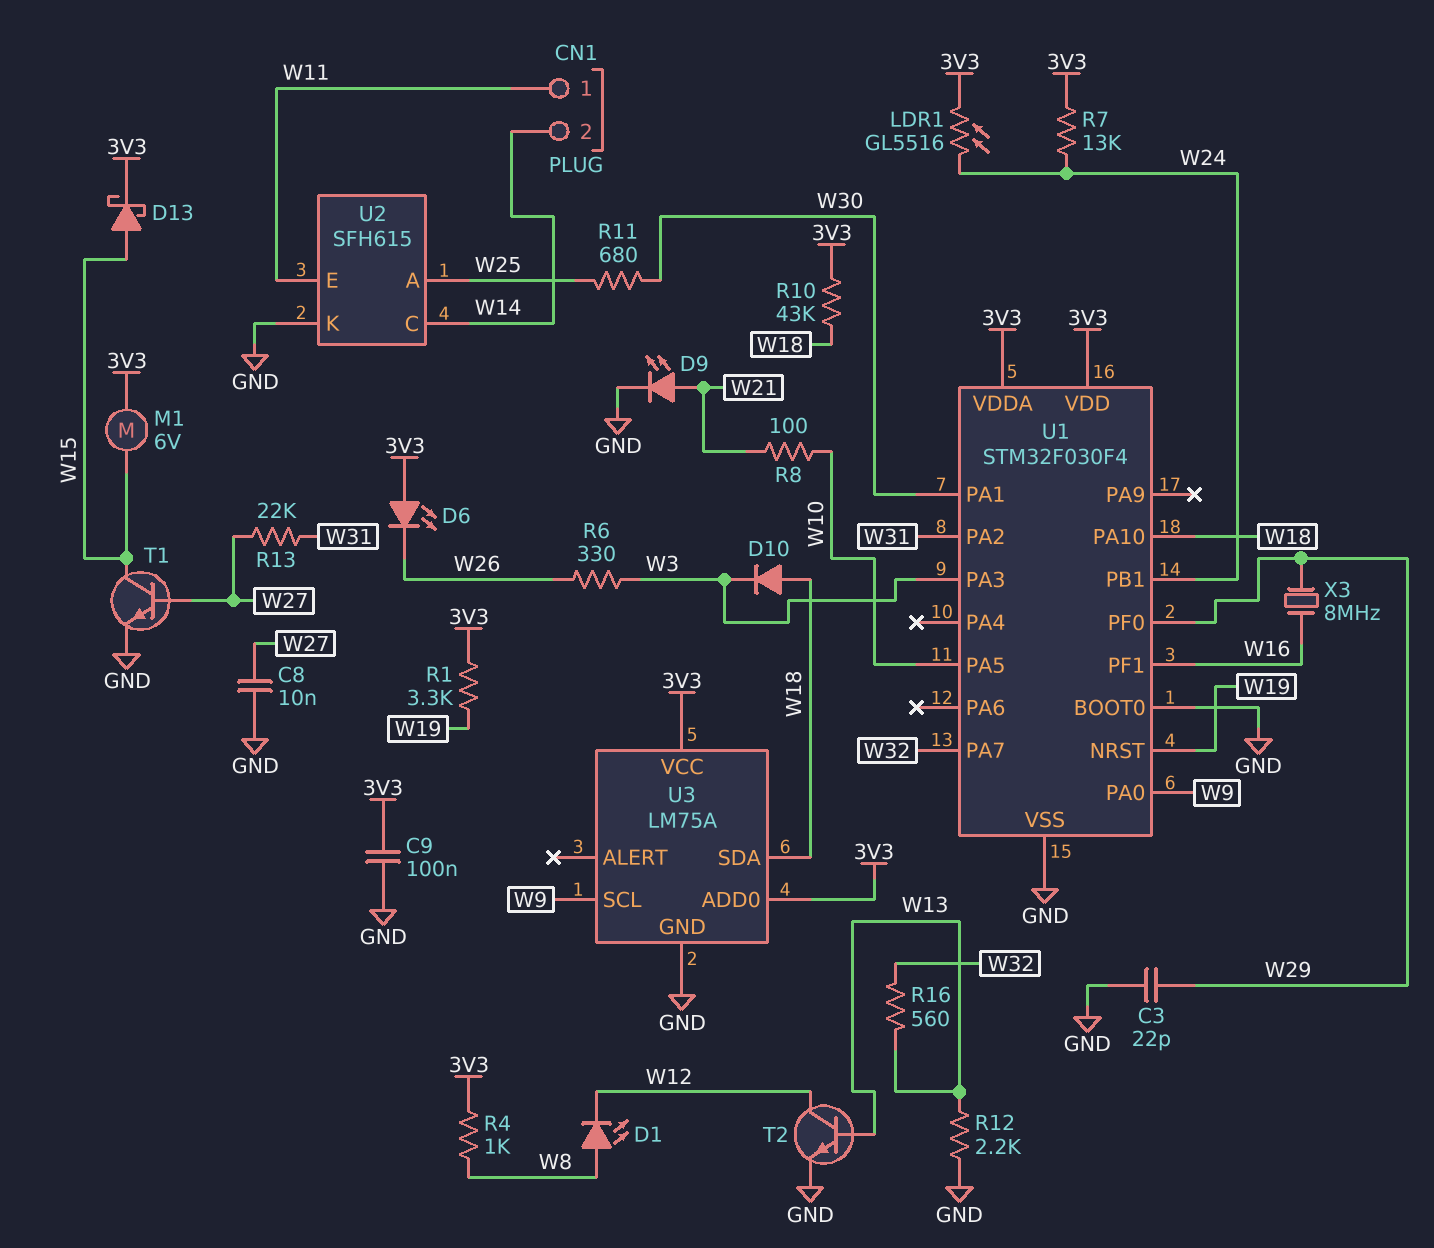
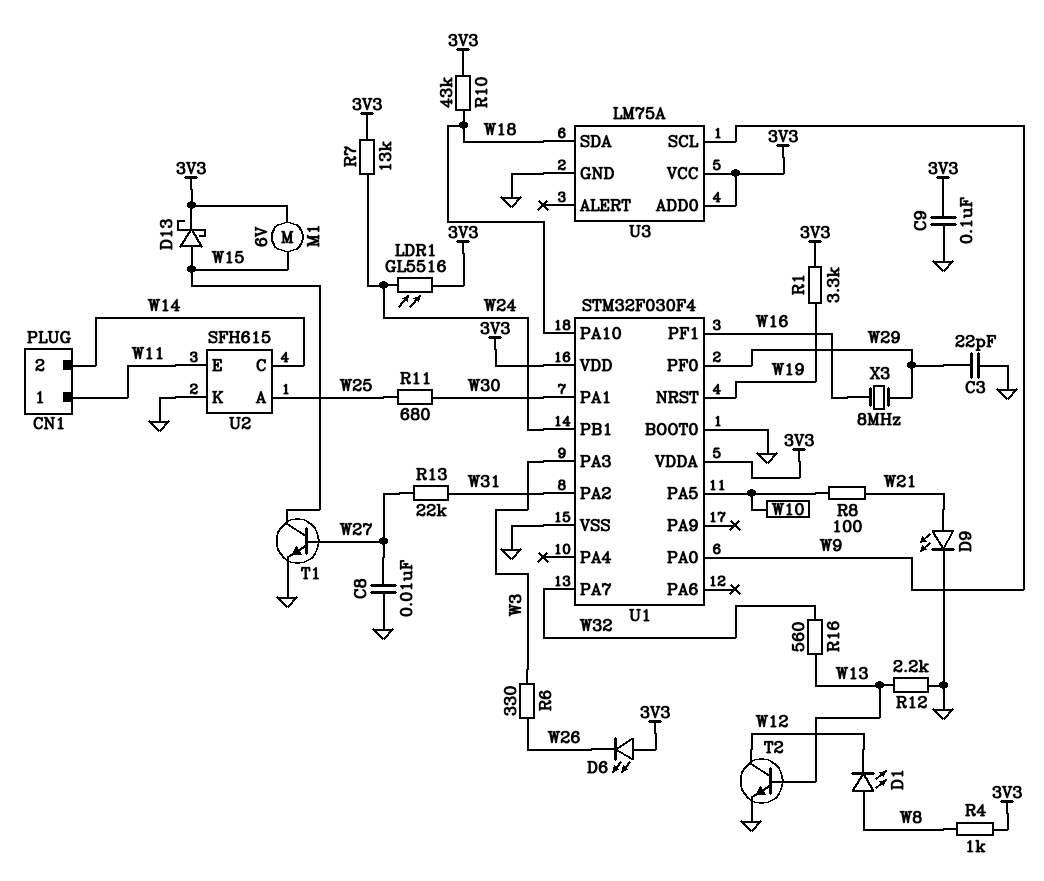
D10: diode (A W18, K W3) -> none

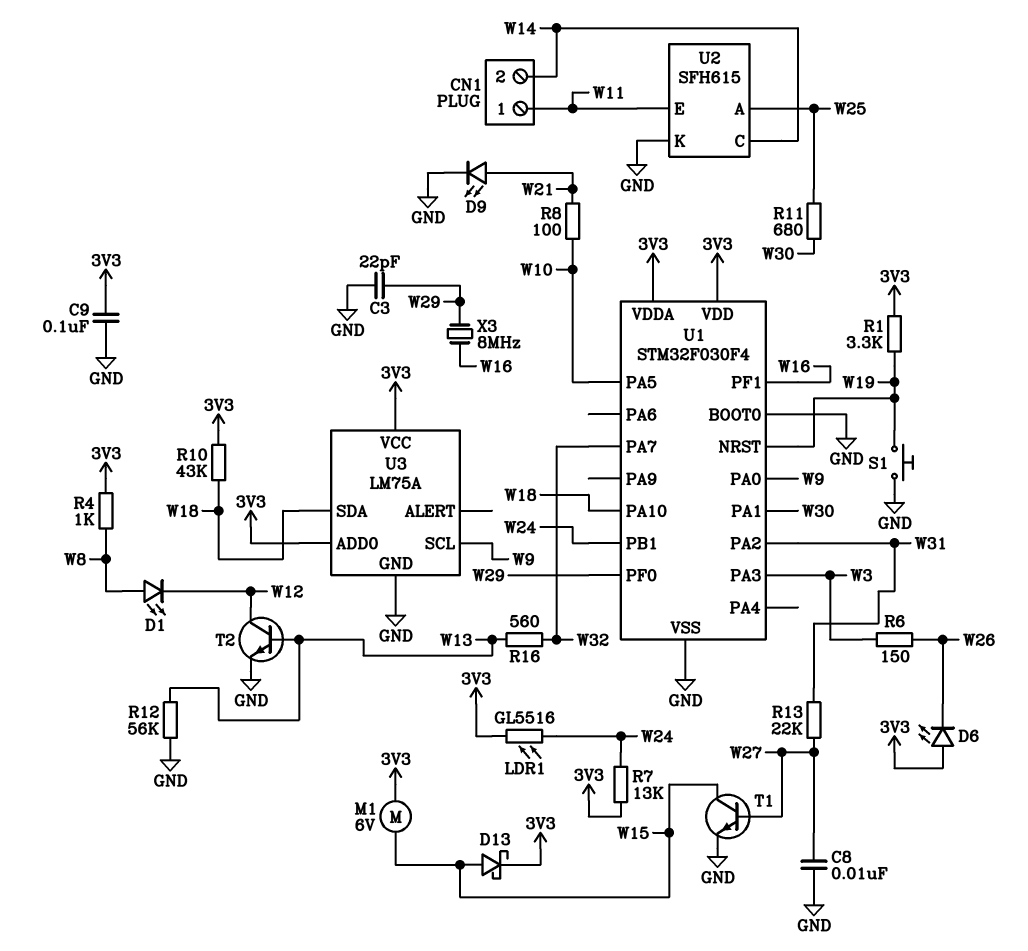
R6: 330 (W3, W26) -> 150 (W3, W26)
R12: 2.2k (GND, W13) -> 56k (GND, W13)
S1: none -> button (GND, W19)

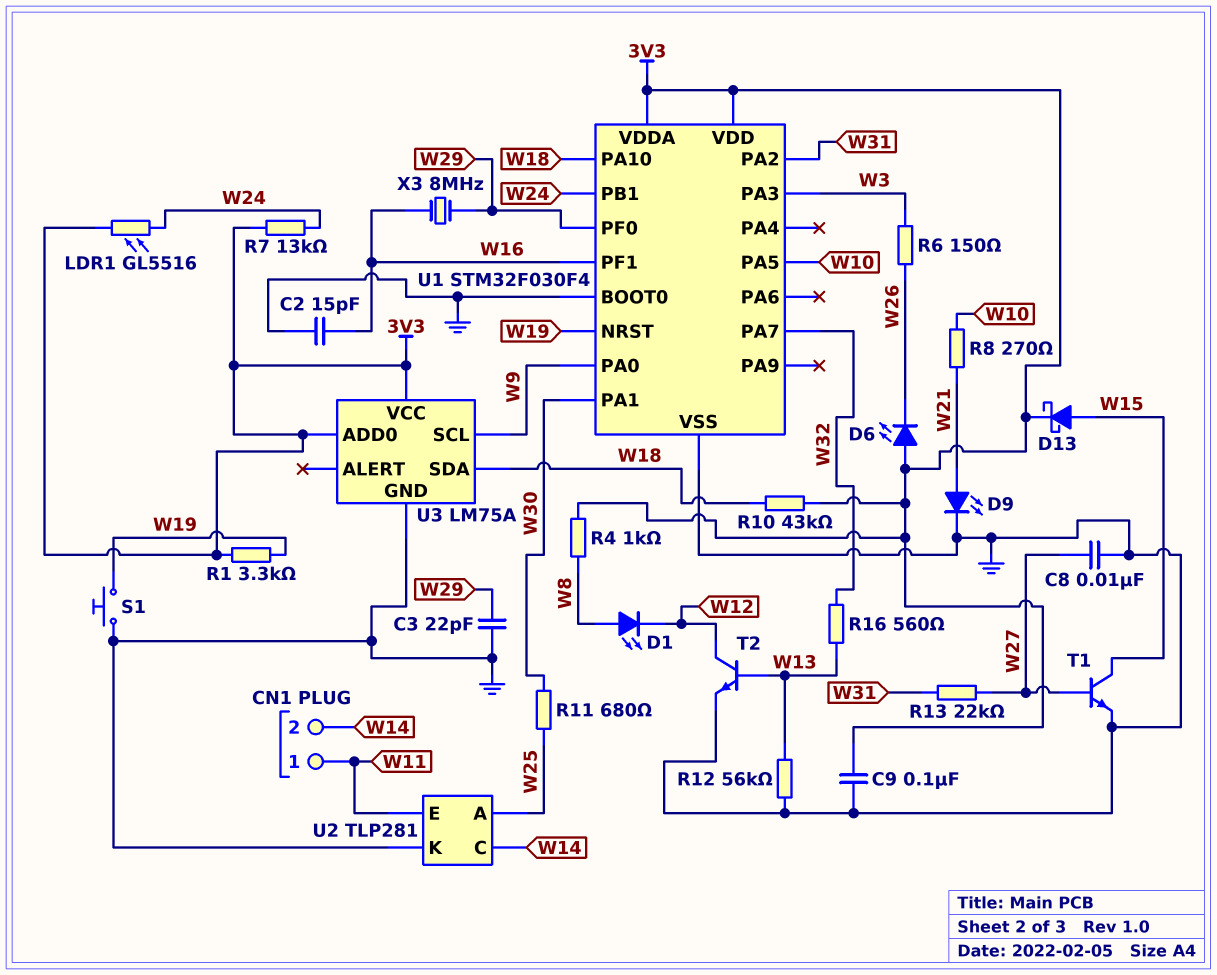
C2: none -> 15pF (GND, W16)
M1: motor 6V (3V3, W15) -> none
R8: 100 (W10, W21) -> 270 (W10, W21)
U2: SFH615 -> TLP281

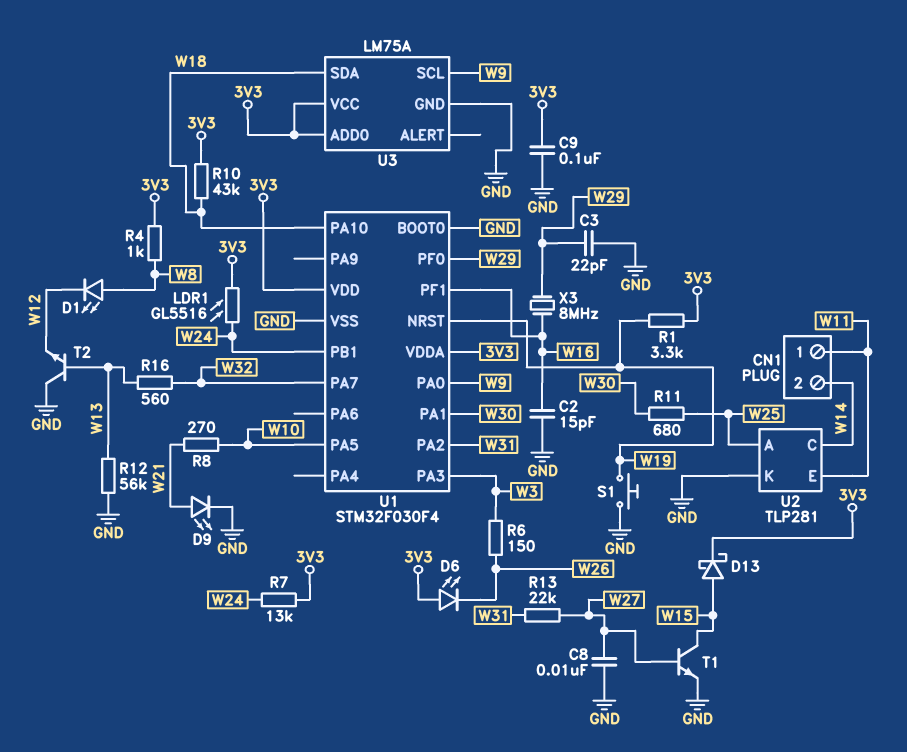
T2: NPN (B W13, C W12, E GND) -> NPN (B W13, C GND, E W12)

